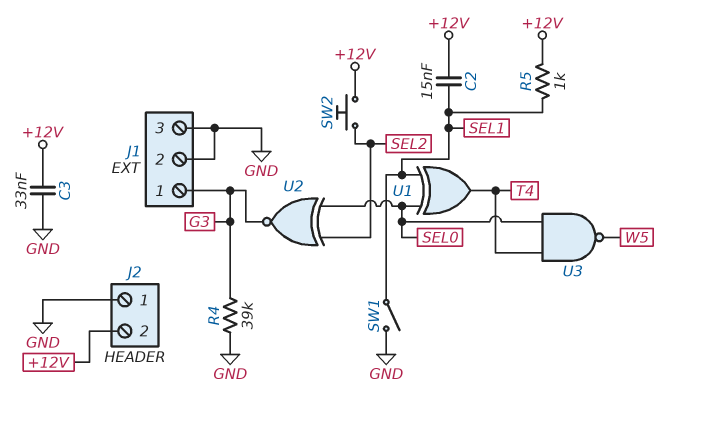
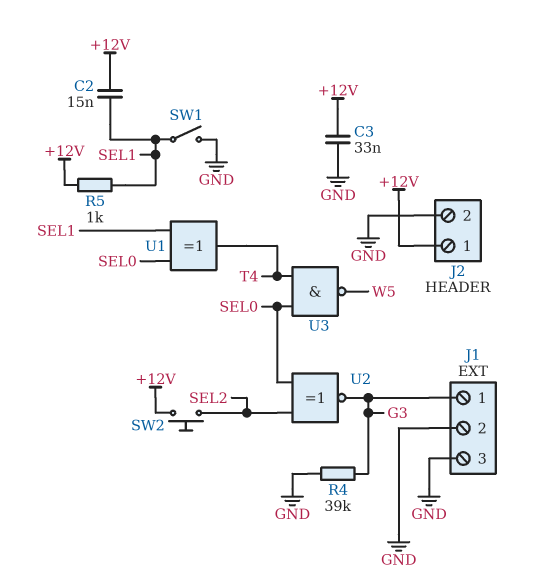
J2 pin 1: GND -> +12V
J2 pin 2: +12V -> GND

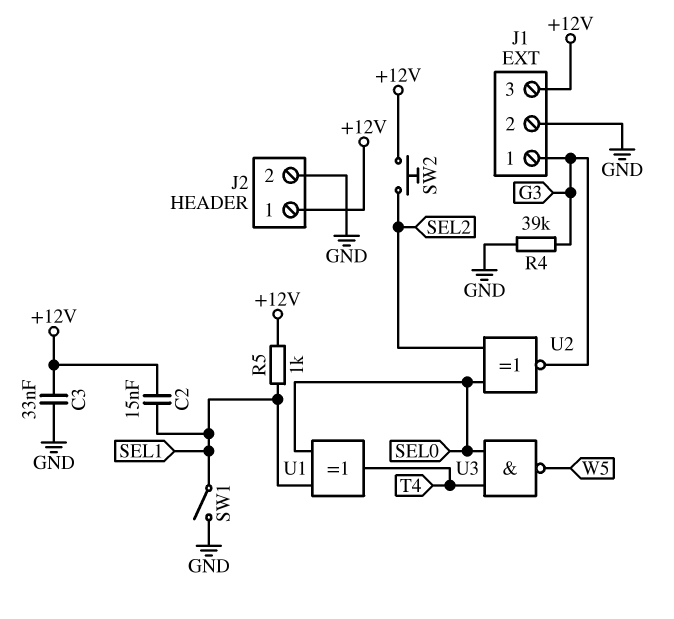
J1 pin 3: GND -> +12V

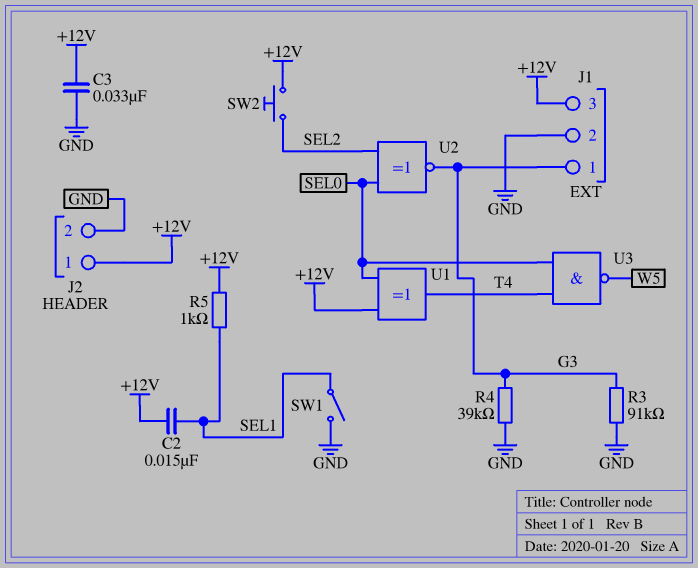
R3: none -> 91k (G3, GND)
U1: XOR (in SEL0, in SEL1, out T4) -> XOR (in +12V, in SEL0, out T4)

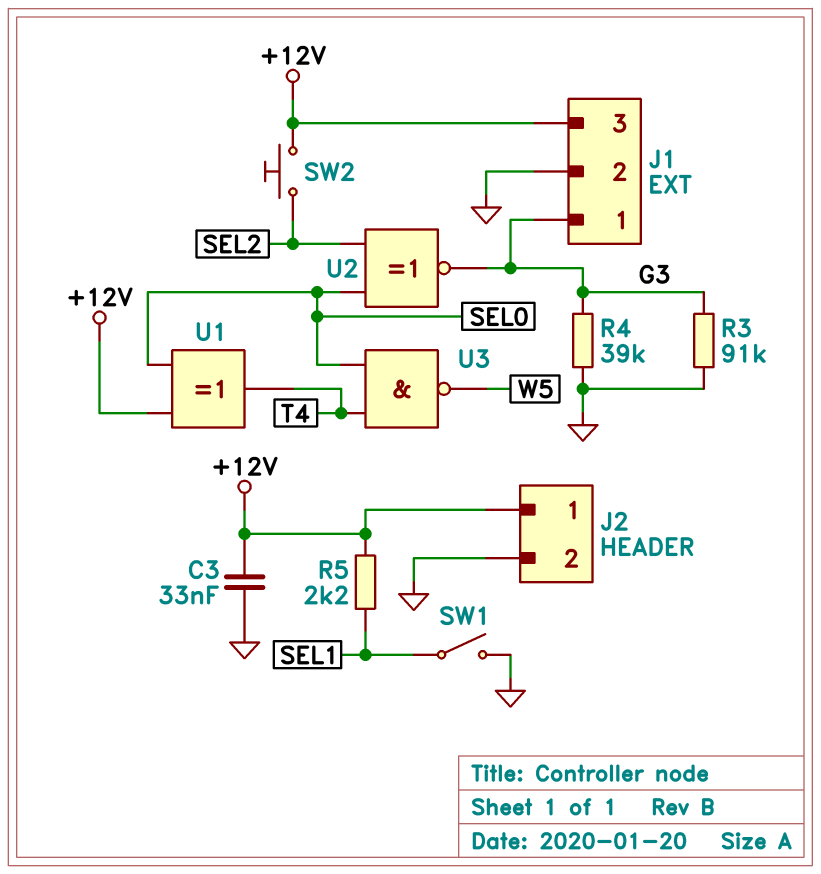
C2: 15nF (+12V, SEL1) -> none
R5: 1k (+12V, SEL1) -> 2.2k (+12V, SEL1)

